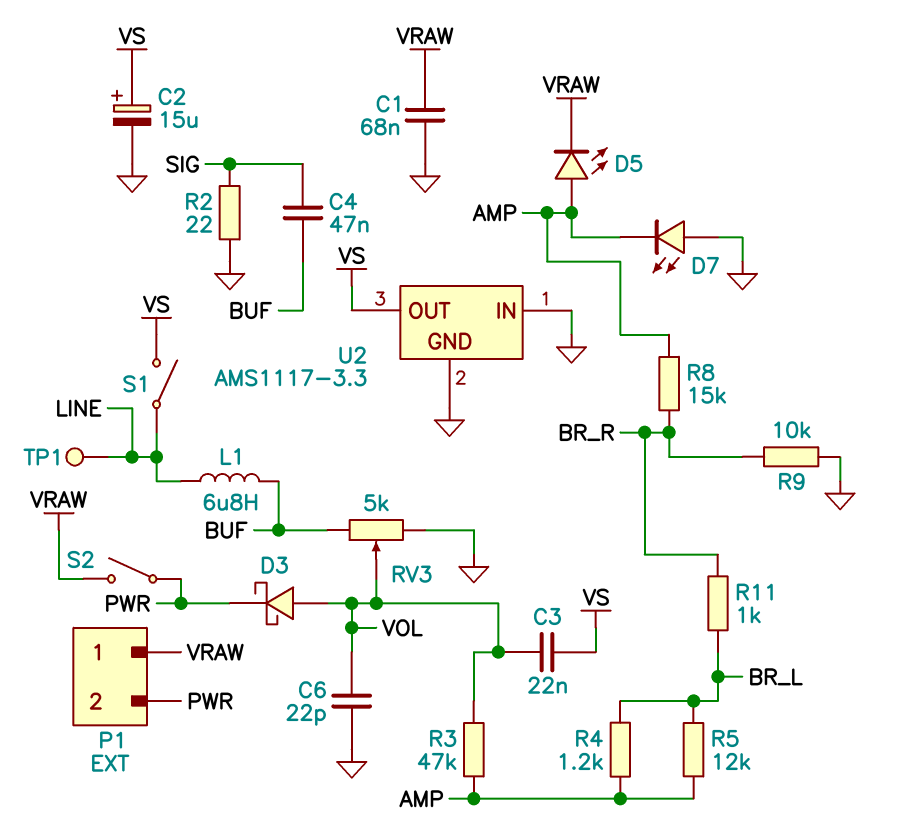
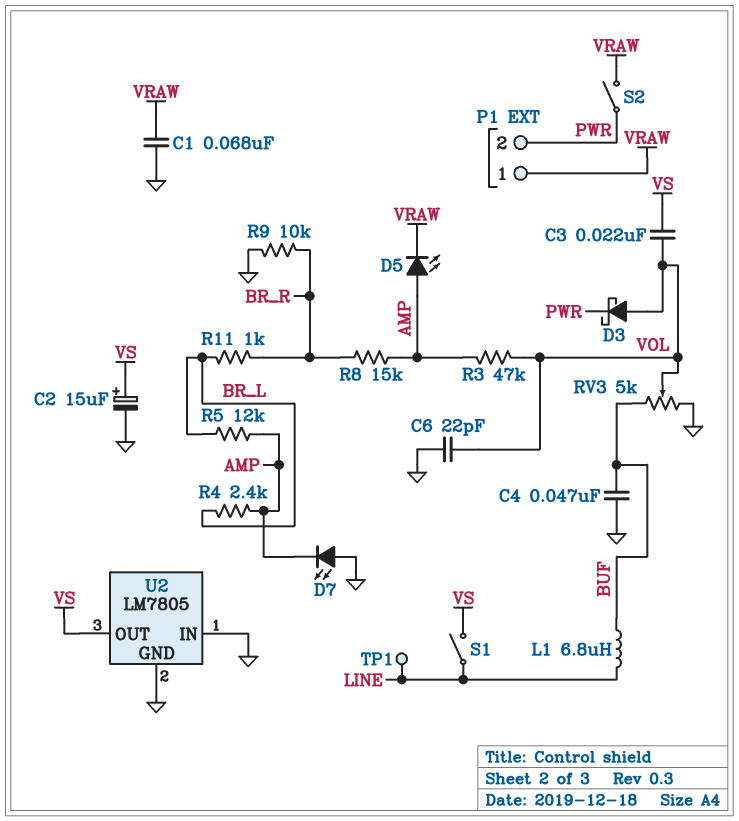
C4: 47nF (BUF, SIG) -> 47nF (BUF, GND)
R2: 22 (GND, SIG) -> none
R4: 1.2k (AMP, BR_L) -> 2.4k (AMP, BR_L)
U2: AMS1117-3.3 -> LM7805

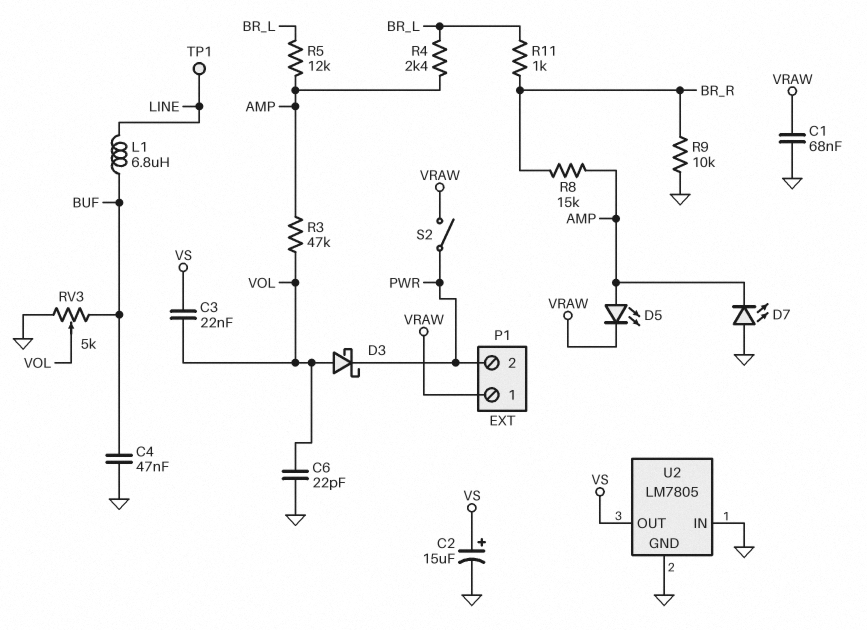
S1: switch (LINE, VS) -> none

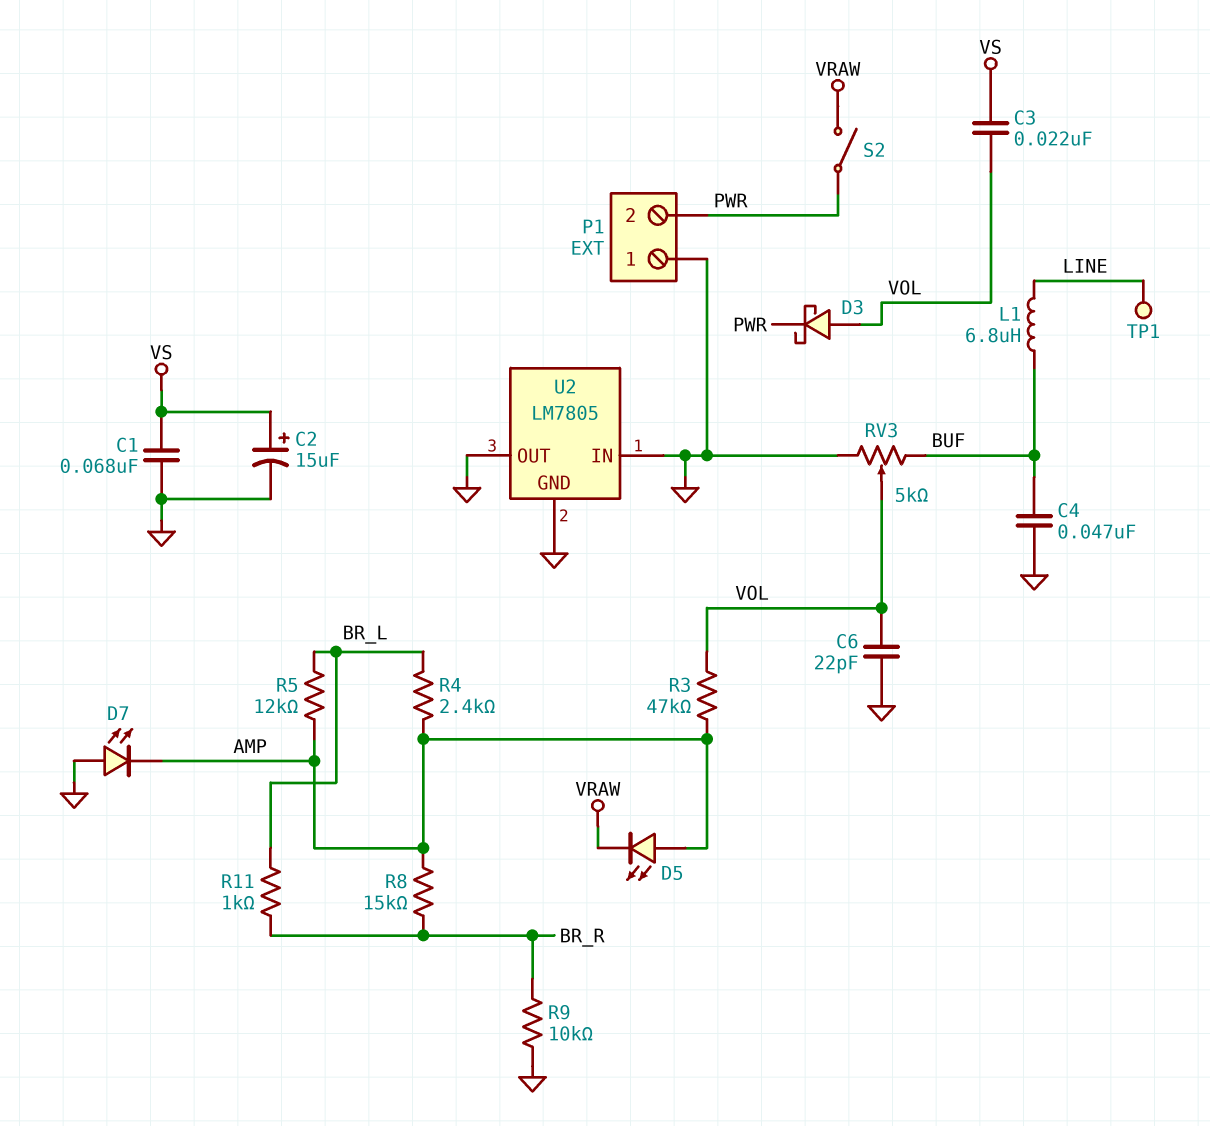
C1: 68nF (GND, VRAW) -> 68nF (GND, VS)
P1 pin 1: VRAW -> GND
U2 pin OUT: VS -> GND

